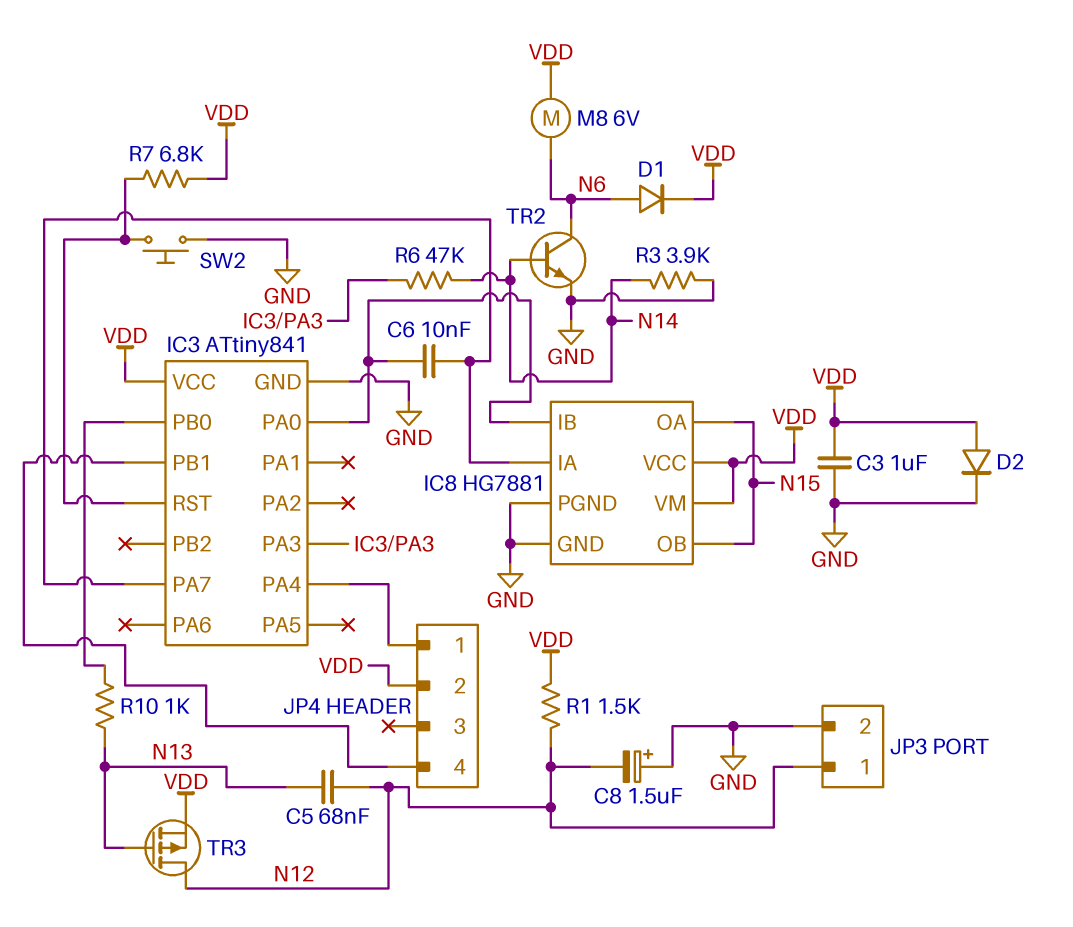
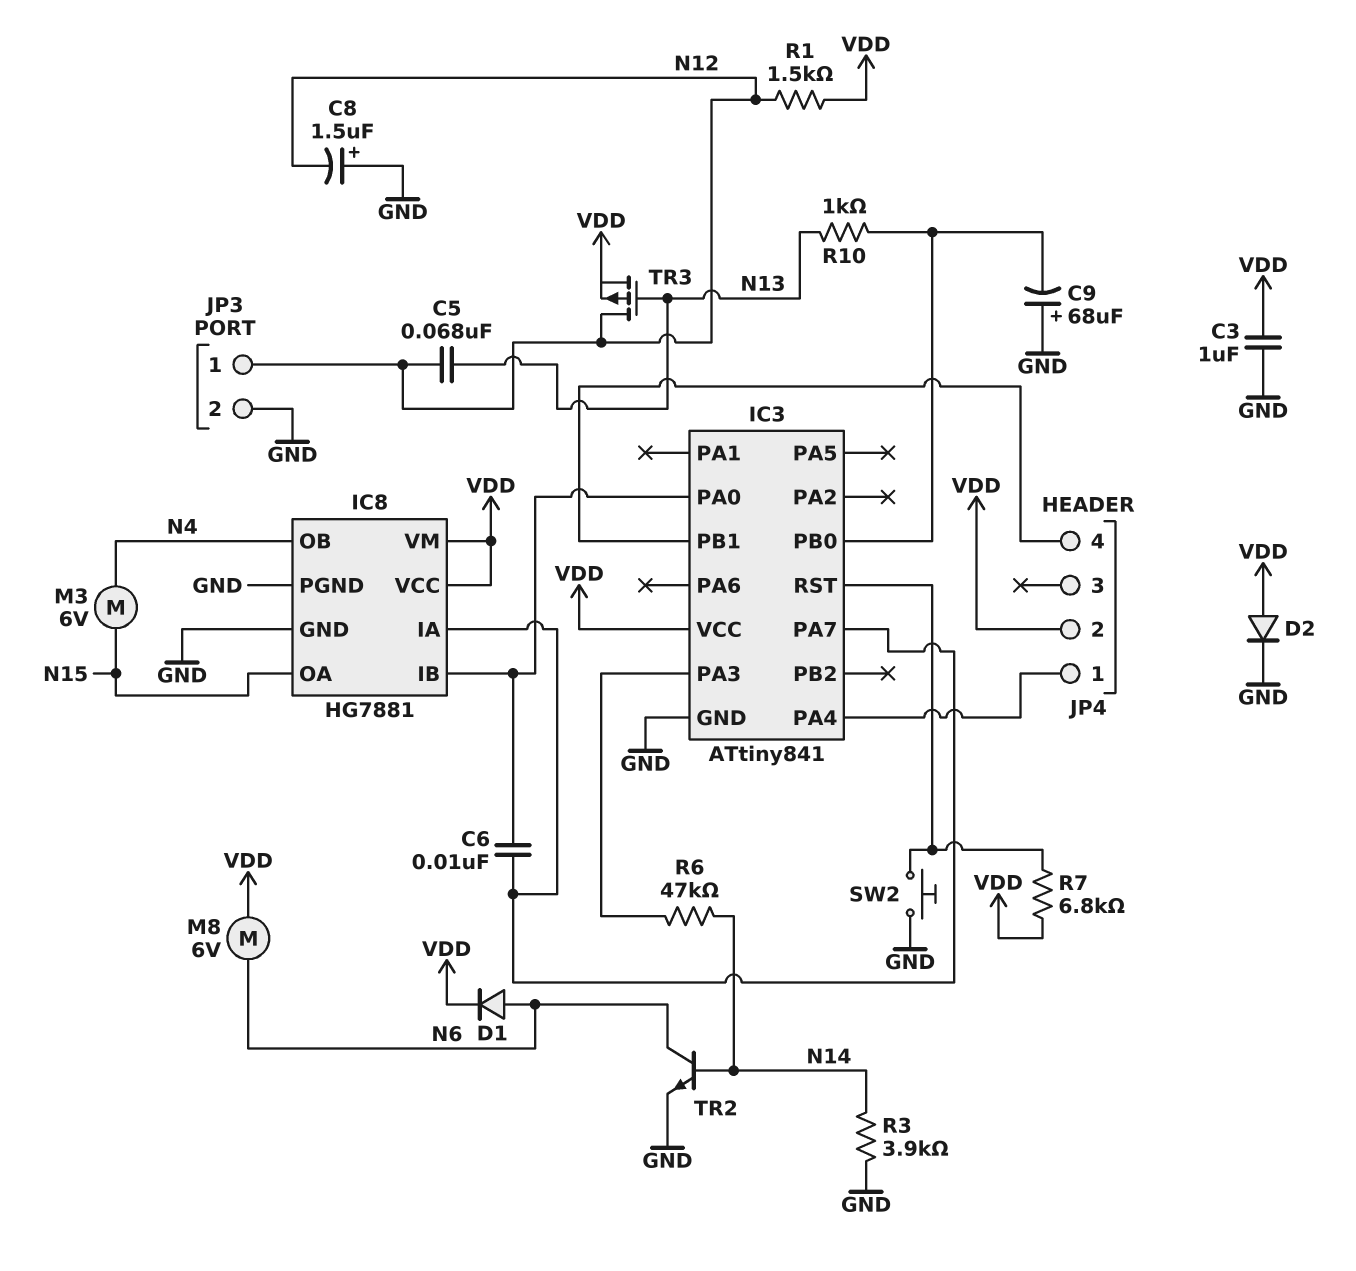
C9: none -> 68uF (plus GND, minus IC3/PB0)
IC8 pin OB: N15 -> N4
M3: none -> motor 6V (N4, N15)

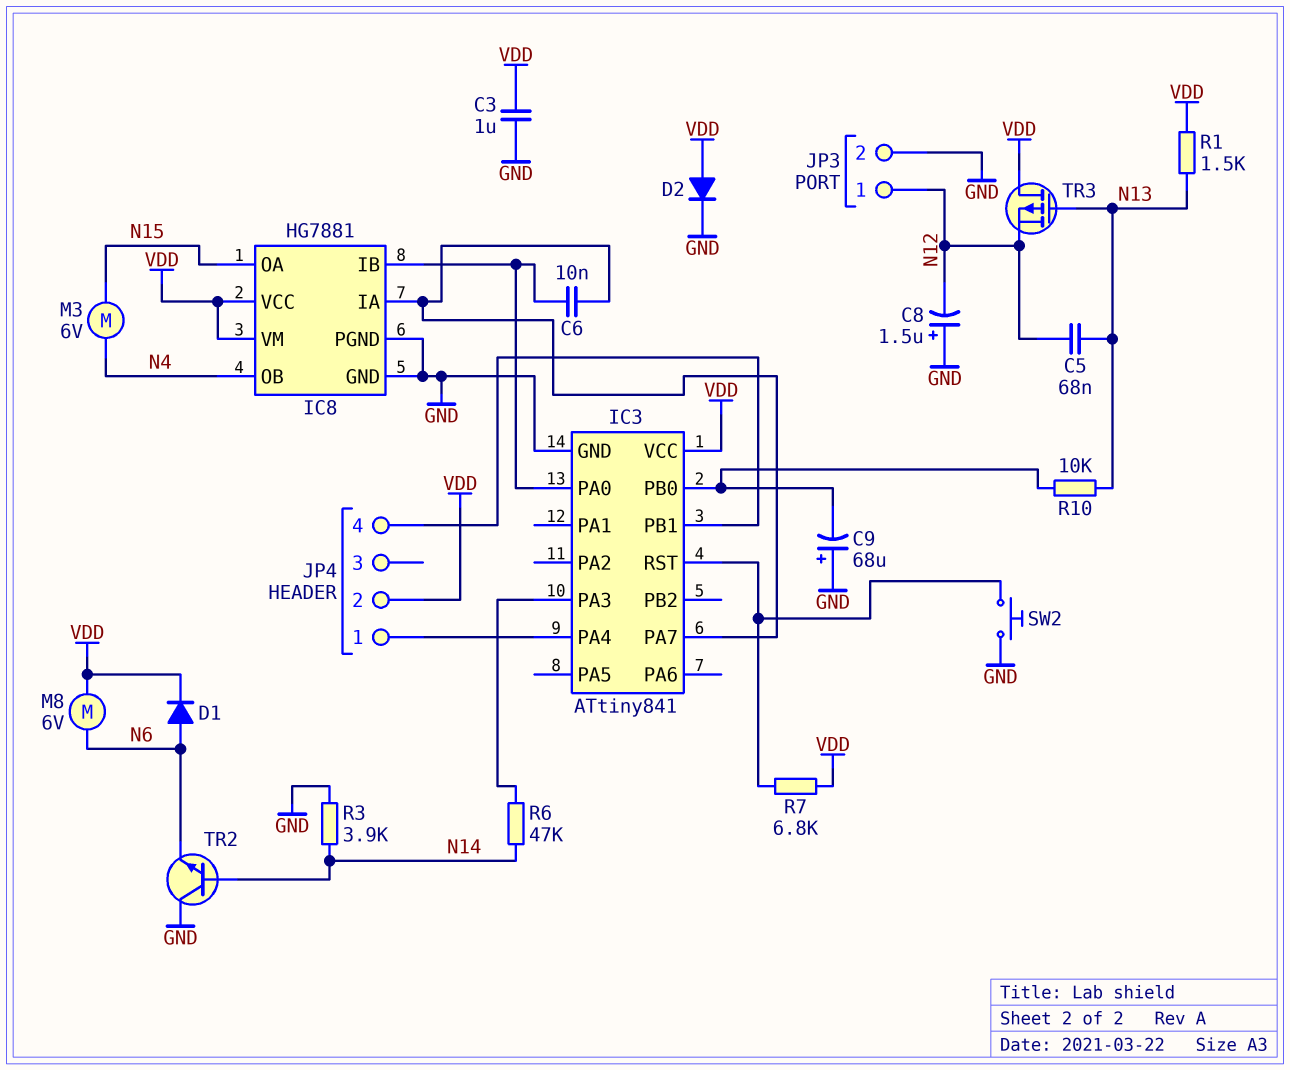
R1: 1.5k (N12, VDD) -> 1.5k (N13, VDD)
R10: 1k (IC3/PB0, N13) -> 10k (IC3/PB0, N13)
TR2: NPN (B N14, C N6, E GND) -> NPN (B N14, C GND, E N6)
TR3: PMOS (G N13, D N12, S VDD) -> PMOS (G N13, D VDD, S N12)

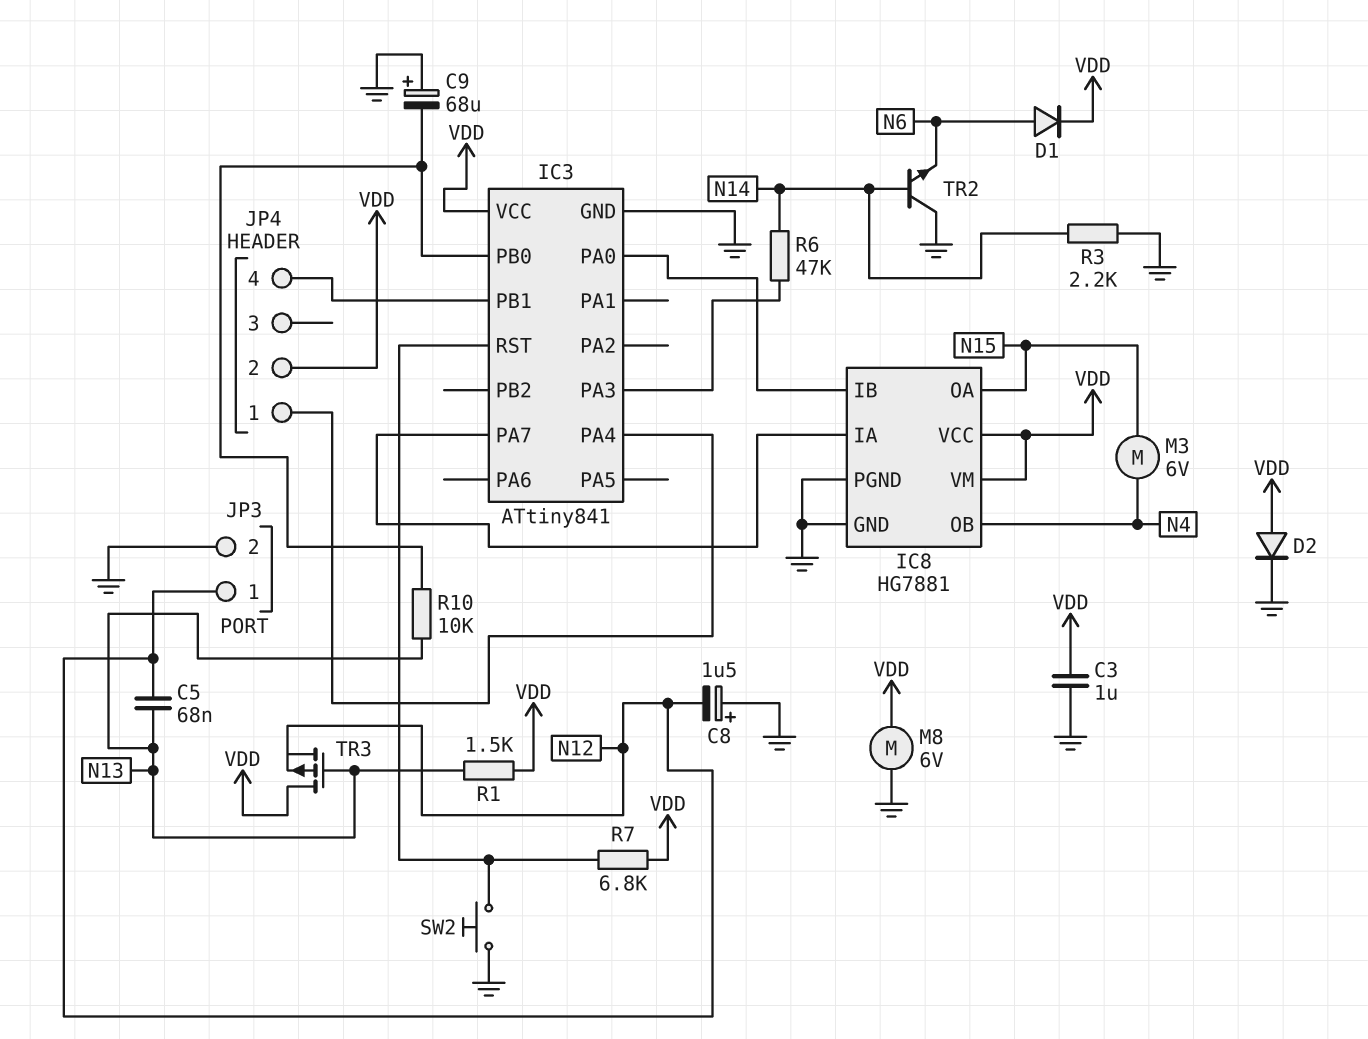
C6: 10nF (IC3/PA0, IC3/PA7) -> none
M8: motor 6V (N6, VDD) -> motor 6V (GND, VDD)
R3: 3.9k (GND, N14) -> 2.2k (GND, N14)

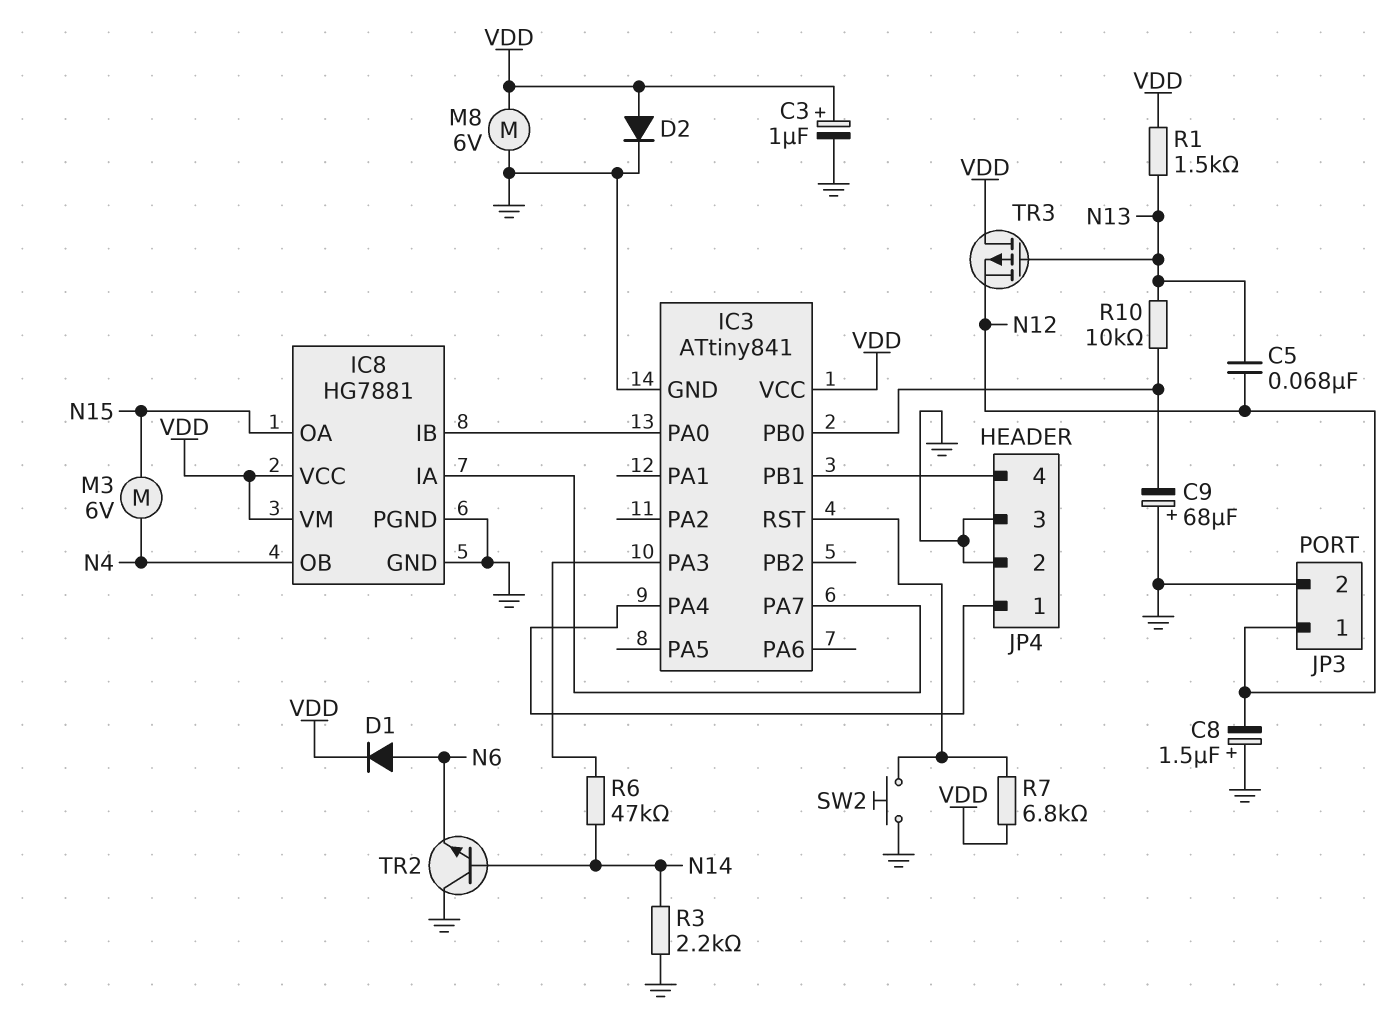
C3: 1uF (GND, VDD) -> 1uF (plus VDD, minus GND)
JP4 pin 2: VDD -> GND
JP4 pin 3: none -> GND

